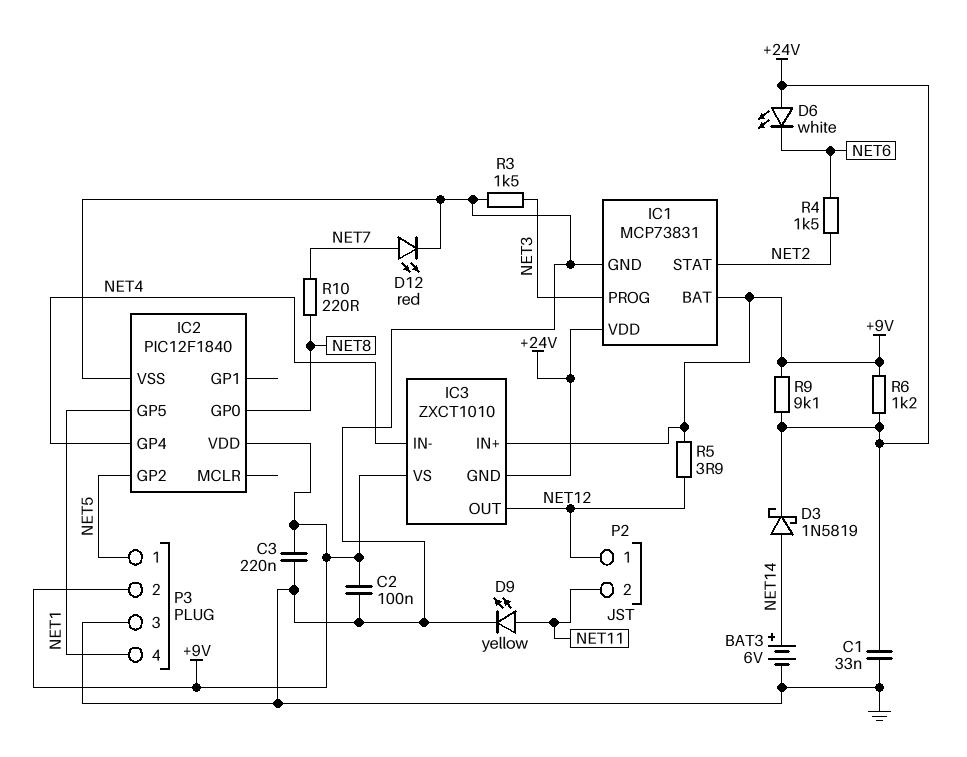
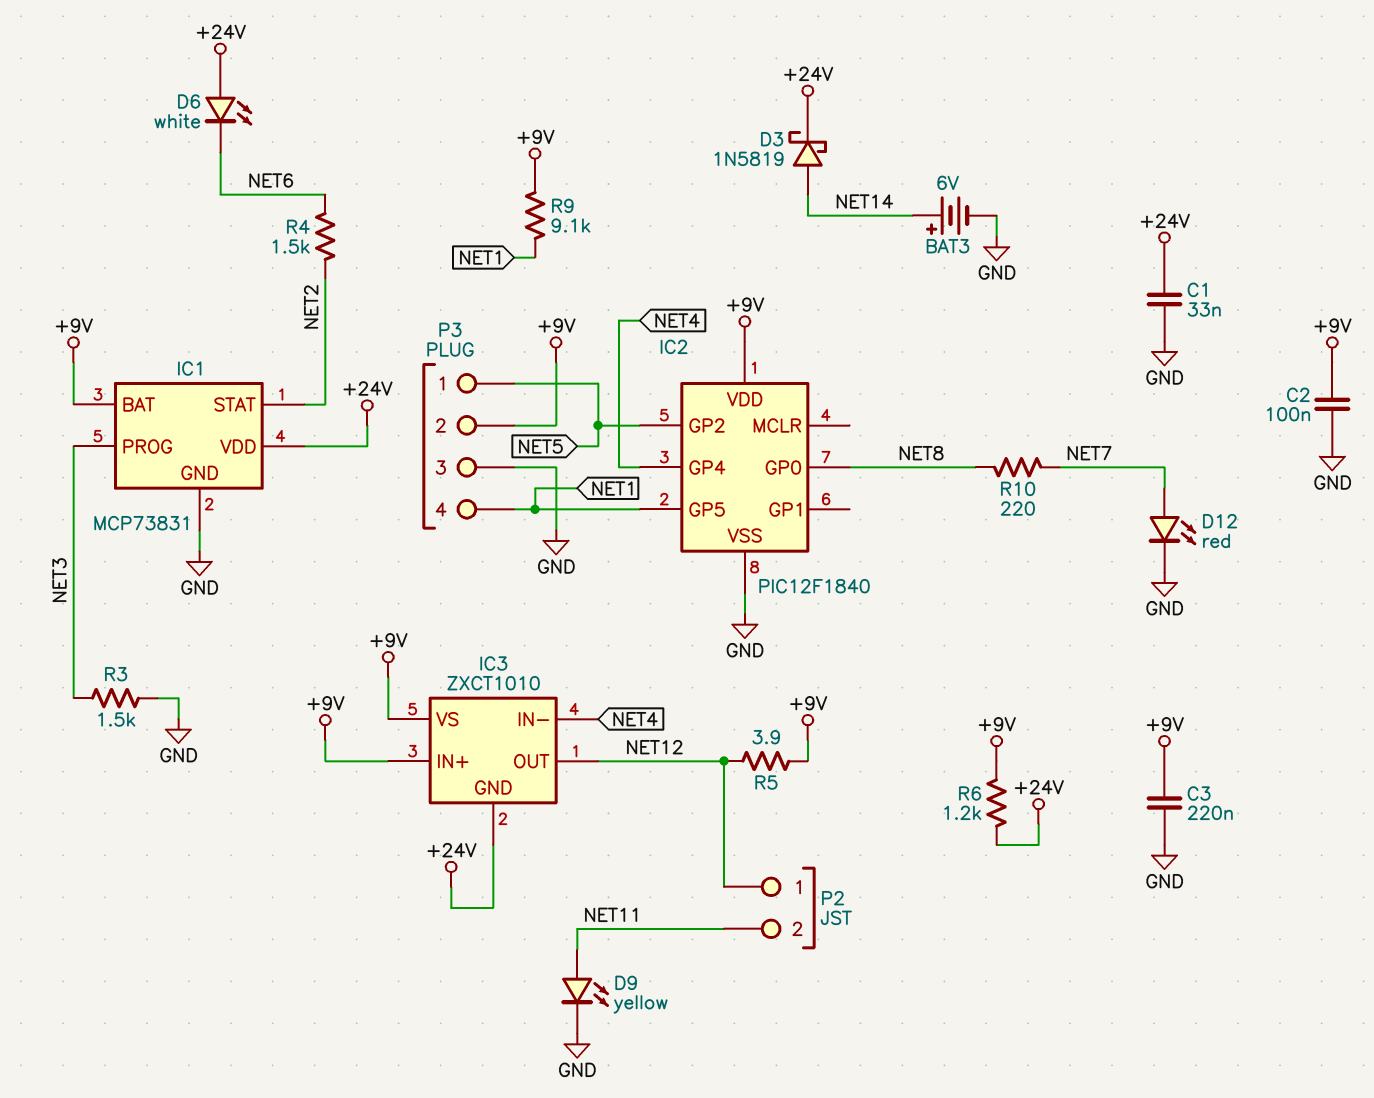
R9: 9.1k (+9V, +24V) -> 9.1k (+9V, NET1)

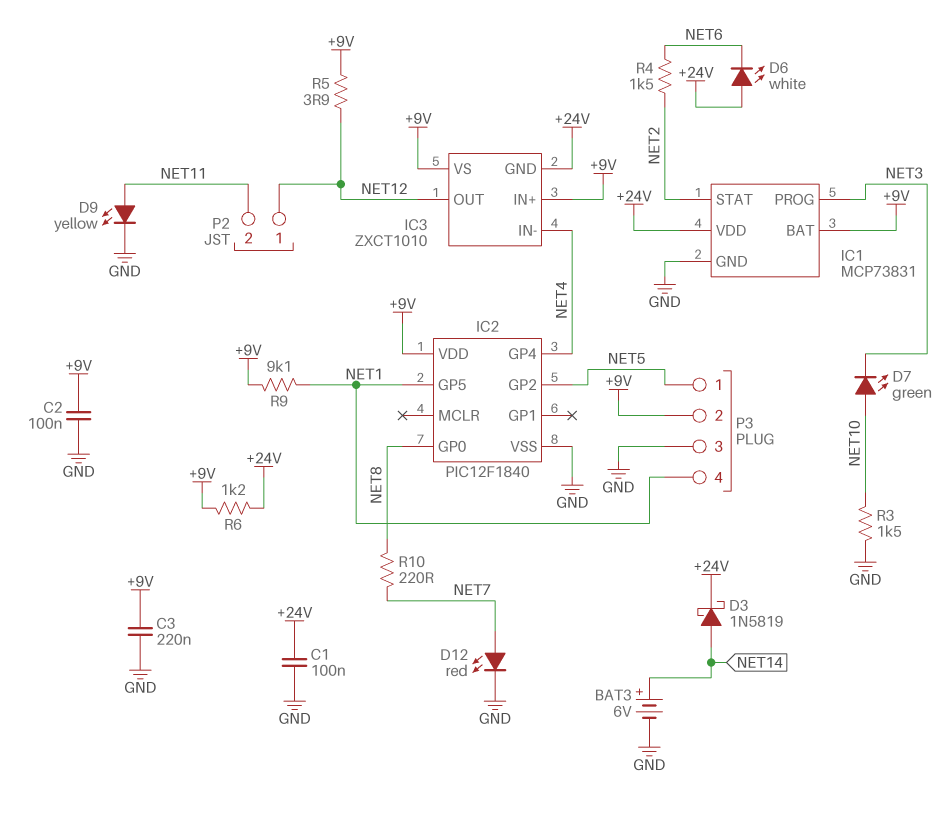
C1: 33nF (+24V, GND) -> 100nF (+24V, GND)
D7: none -> LED green (A NET10, K NET3)
R3: 1.5k (GND, NET3) -> 1.5k (GND, NET10)

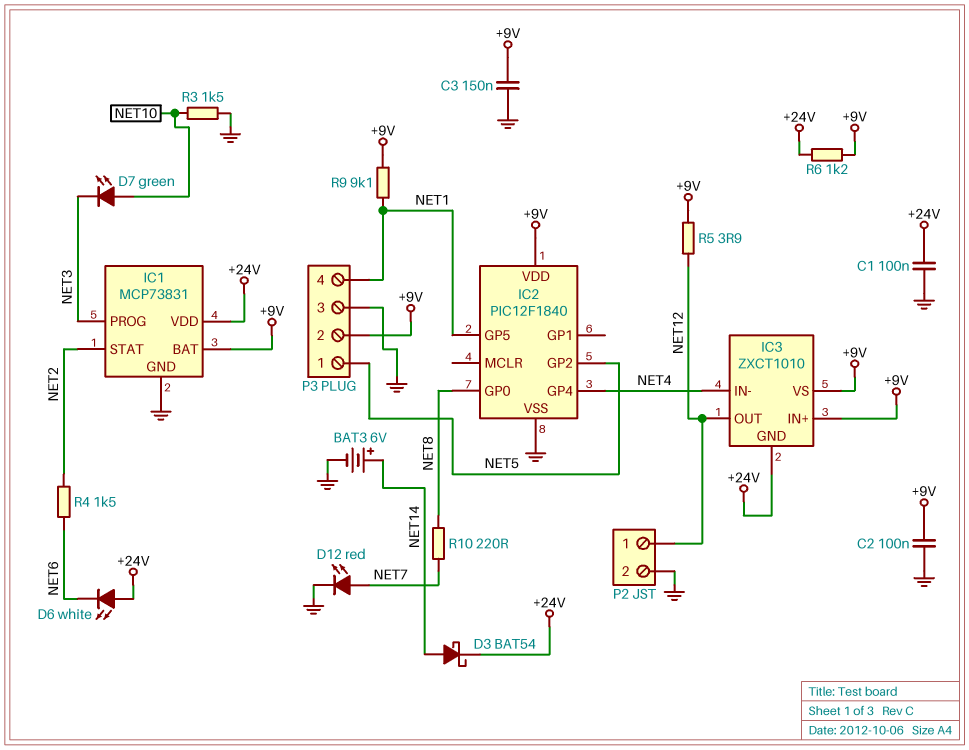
C3: 220nF (+9V, GND) -> 150nF (+9V, GND)
D3: schottky 1N5819 (A NET14, K +24V) -> schottky BAT54 (A NET14, K +24V)
D9: LED yellow (A NET11, K GND) -> none
P2 pin 2: NET11 -> GND

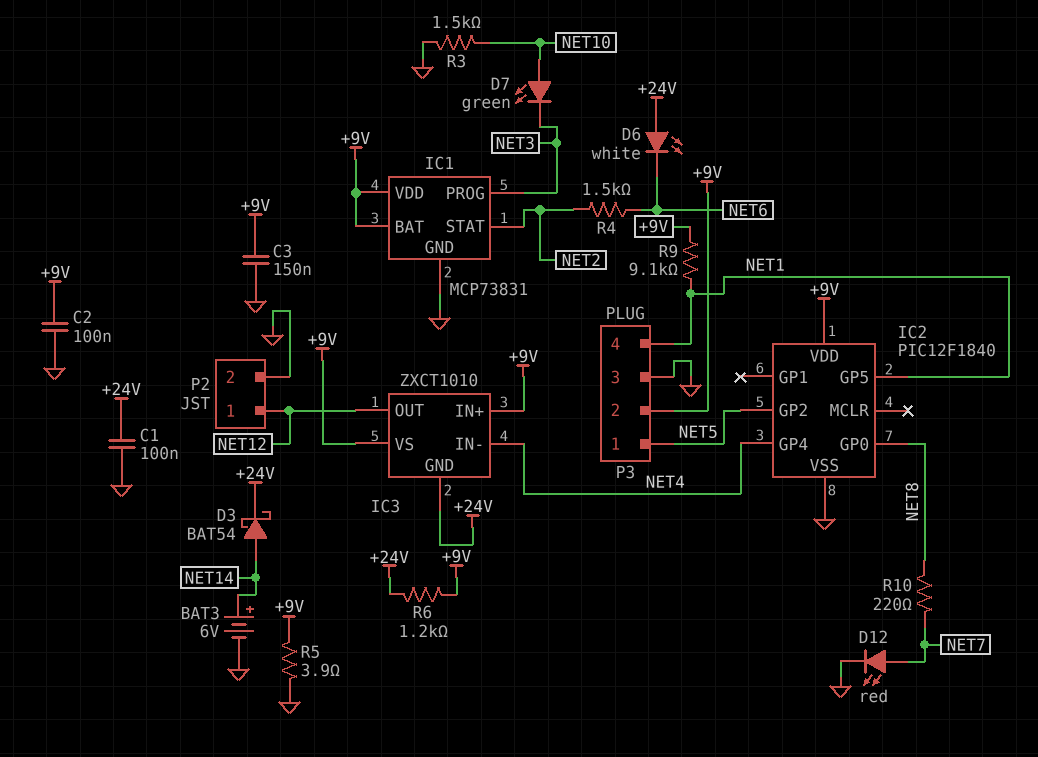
IC1 pin VDD: +24V -> +9V
R5: 3.9 (+9V, NET12) -> 3.9 (+9V, GND)

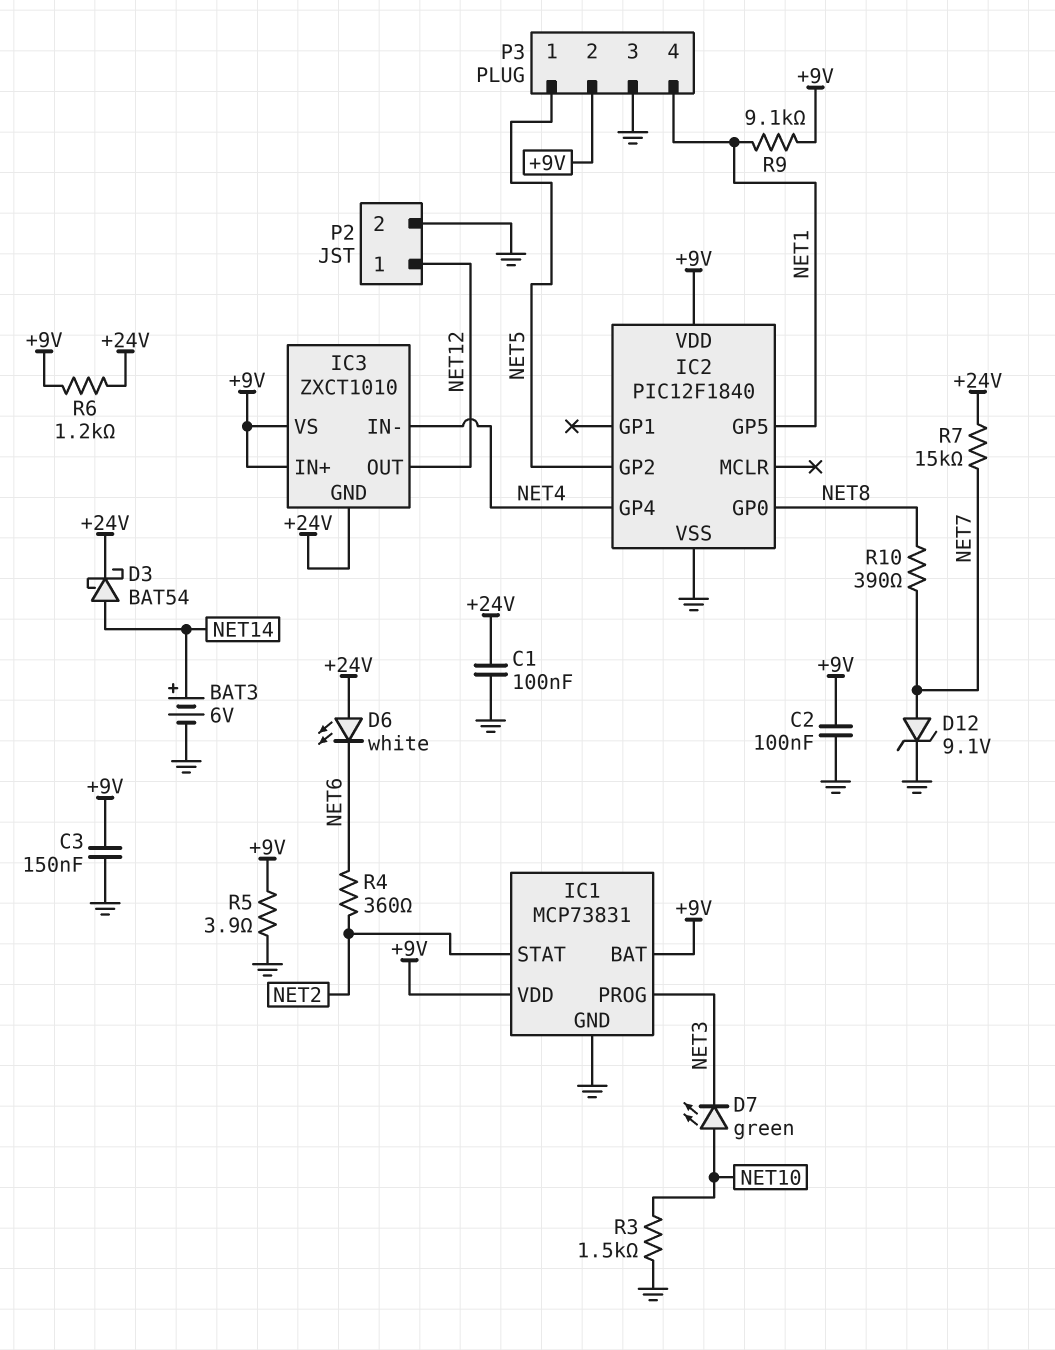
D12: LED red (A NET7, K GND) -> zener 9.1V (A NET7, K GND)
R4: 1.5k (NET2, NET6) -> 360 (NET2, NET6)
R7: none -> 15k (+24V, NET7)
R10: 220 (NET7, NET8) -> 390 (NET7, NET8)

